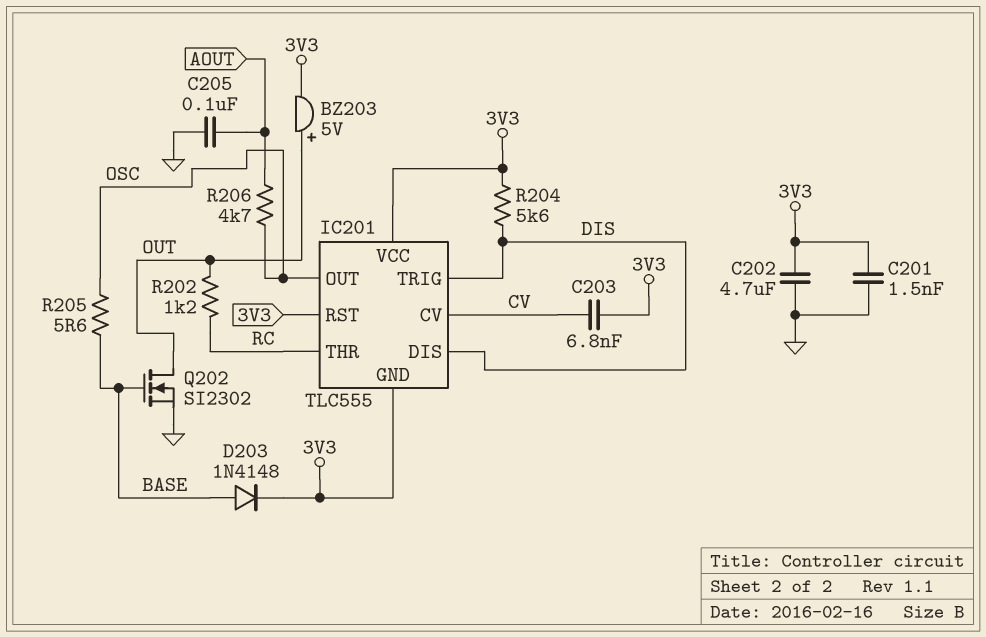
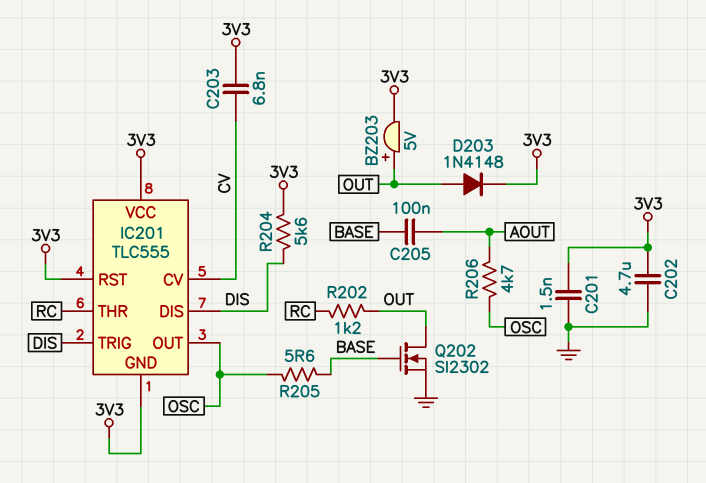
C205: 100nF (AOUT, GND) -> 100nF (AOUT, BASE)
D203: diode 1N4148 (A BASE, K 3V3) -> diode 1N4148 (A OUT, K 3V3)

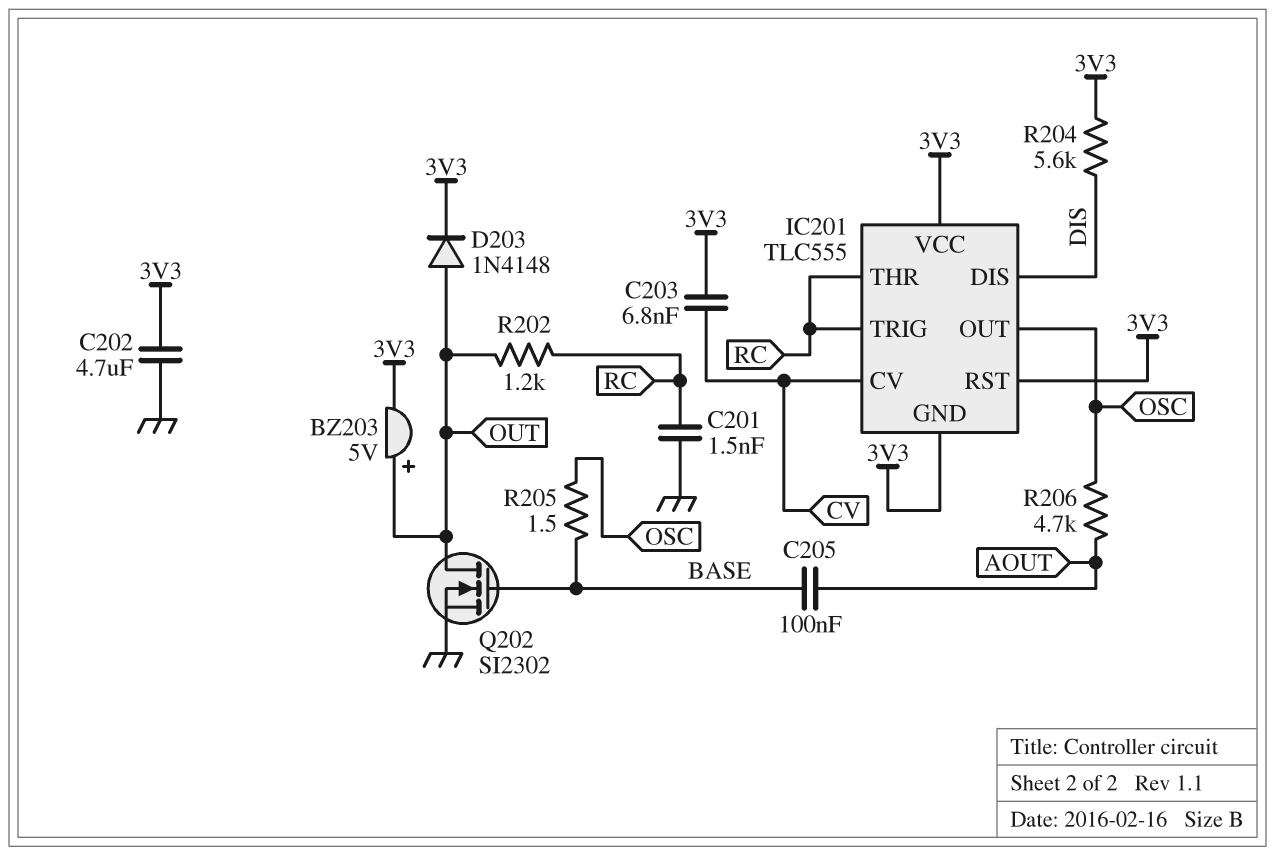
C201: 1.5nF (3V3, GND) -> 1.5nF (GND, RC)
IC201 pin TRIG: DIS -> RC
R205: 5.6 (BASE, OSC) -> 1.5 (BASE, OSC)

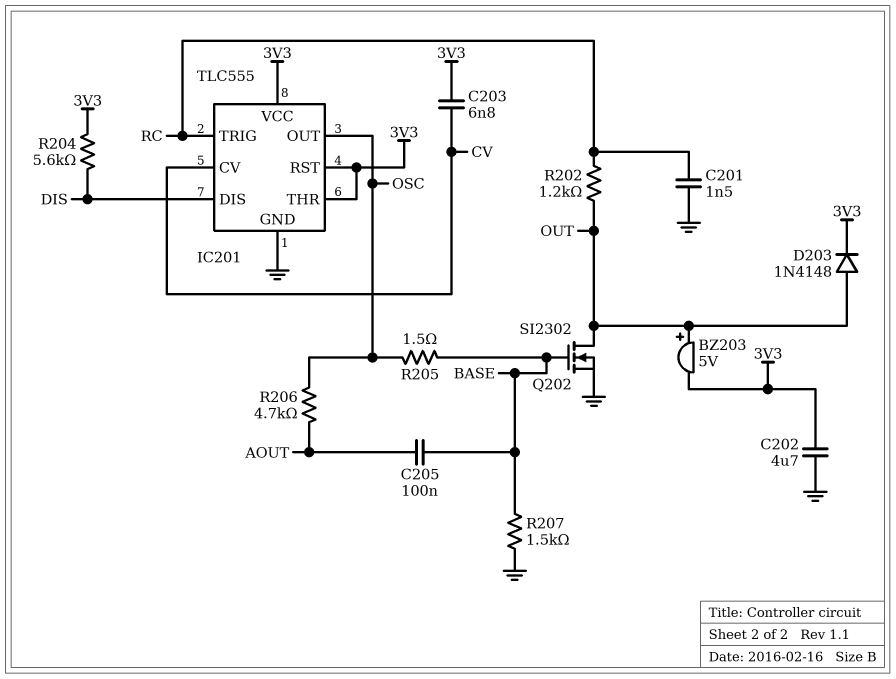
IC201 pin GND: 3V3 -> GND
IC201 pin THR: RC -> 3V3
R207: none -> 1.5k (BASE, GND)

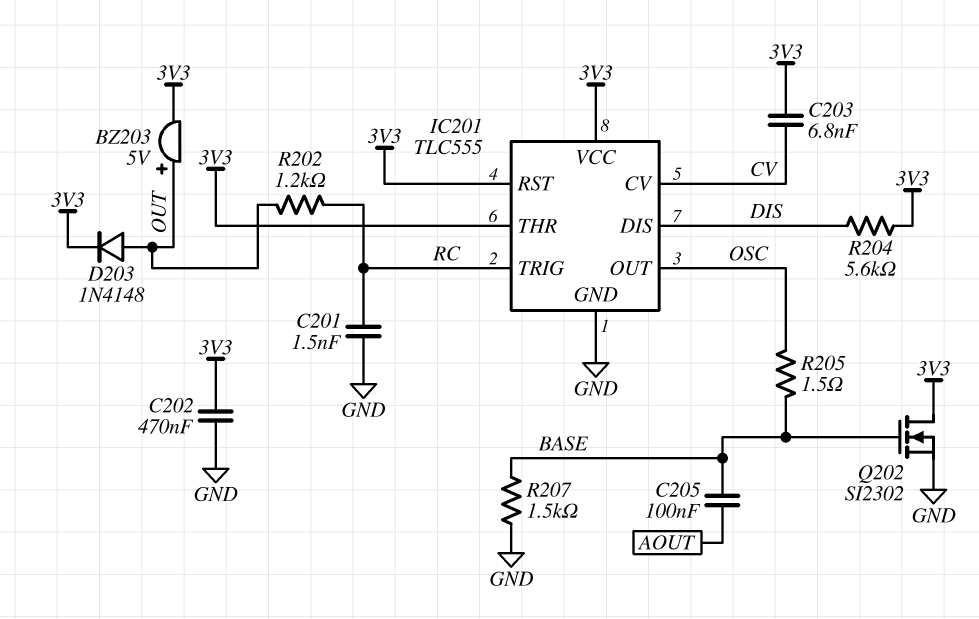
C202: 4.7uF (3V3, GND) -> 470nF (3V3, GND)
Q202: NMOS SI2302 (G BASE, D OUT, S GND) -> NMOS SI2302 (G BASE, D 3V3, S GND)
R206: 4.7k (AOUT, OSC) -> none

